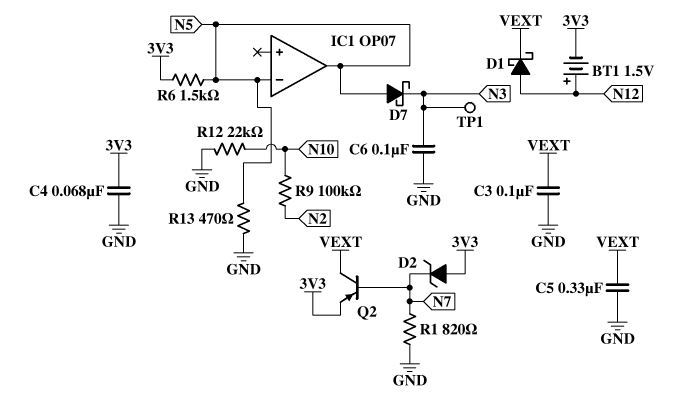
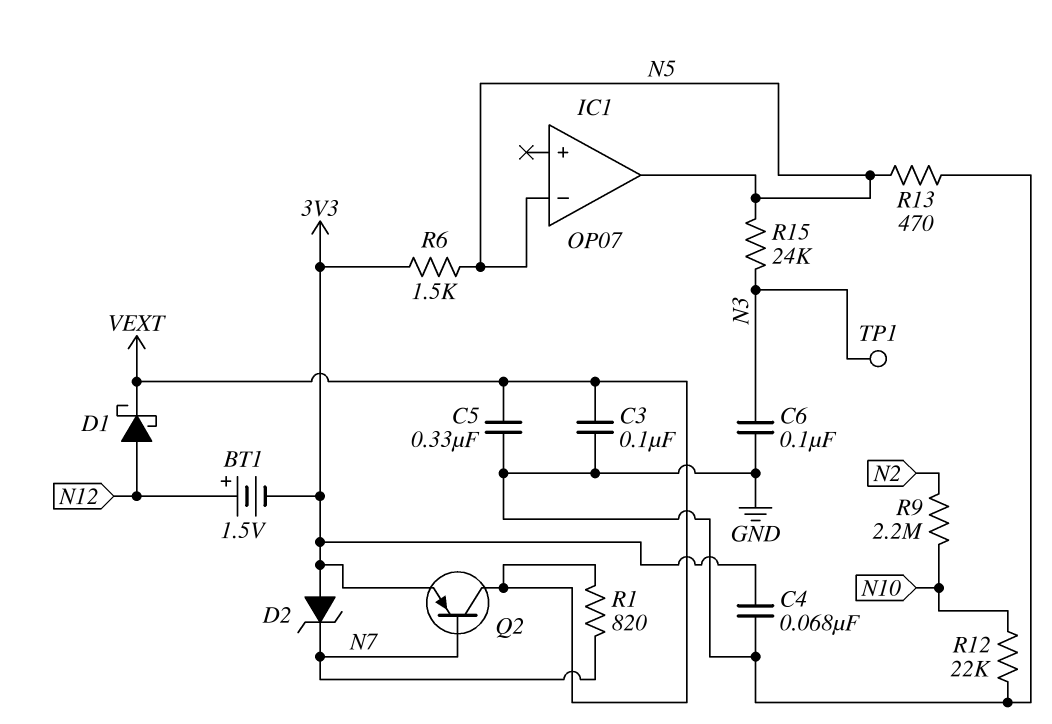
D7: schottky (A N5, K N3) -> none
R1: 820 (GND, N7) -> 820 (N7, VEXT)
R9: 100k (N2, N10) -> 2.2M (N2, N10)
R15: none -> 24k (N3, N5)

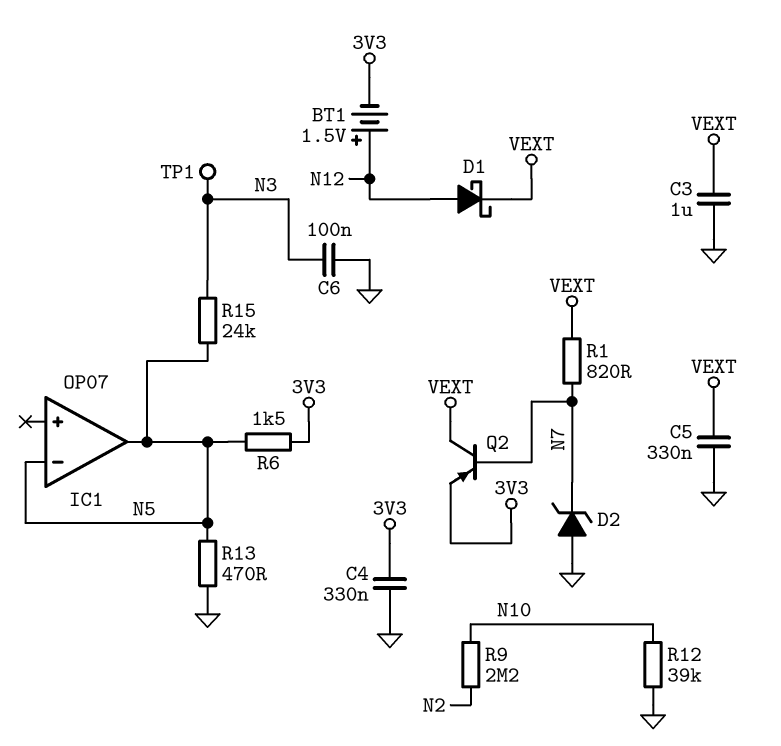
C3: 100nF (GND, VEXT) -> 1uF (GND, VEXT)
C4: 68nF (3V3, GND) -> 330nF (3V3, GND)
D2: zener (A 3V3, K N7) -> zener (A GND, K N7)
R12: 22k (GND, N10) -> 39k (GND, N10)

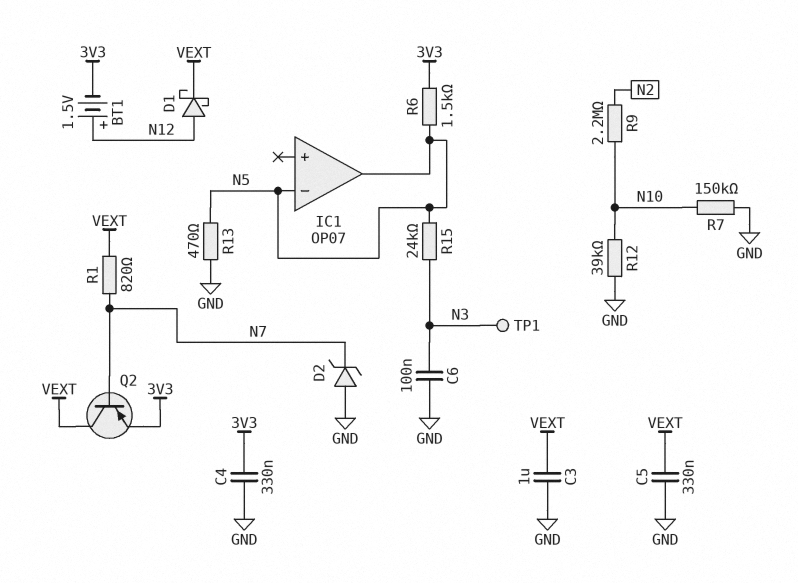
R7: none -> 150k (GND, N10)

